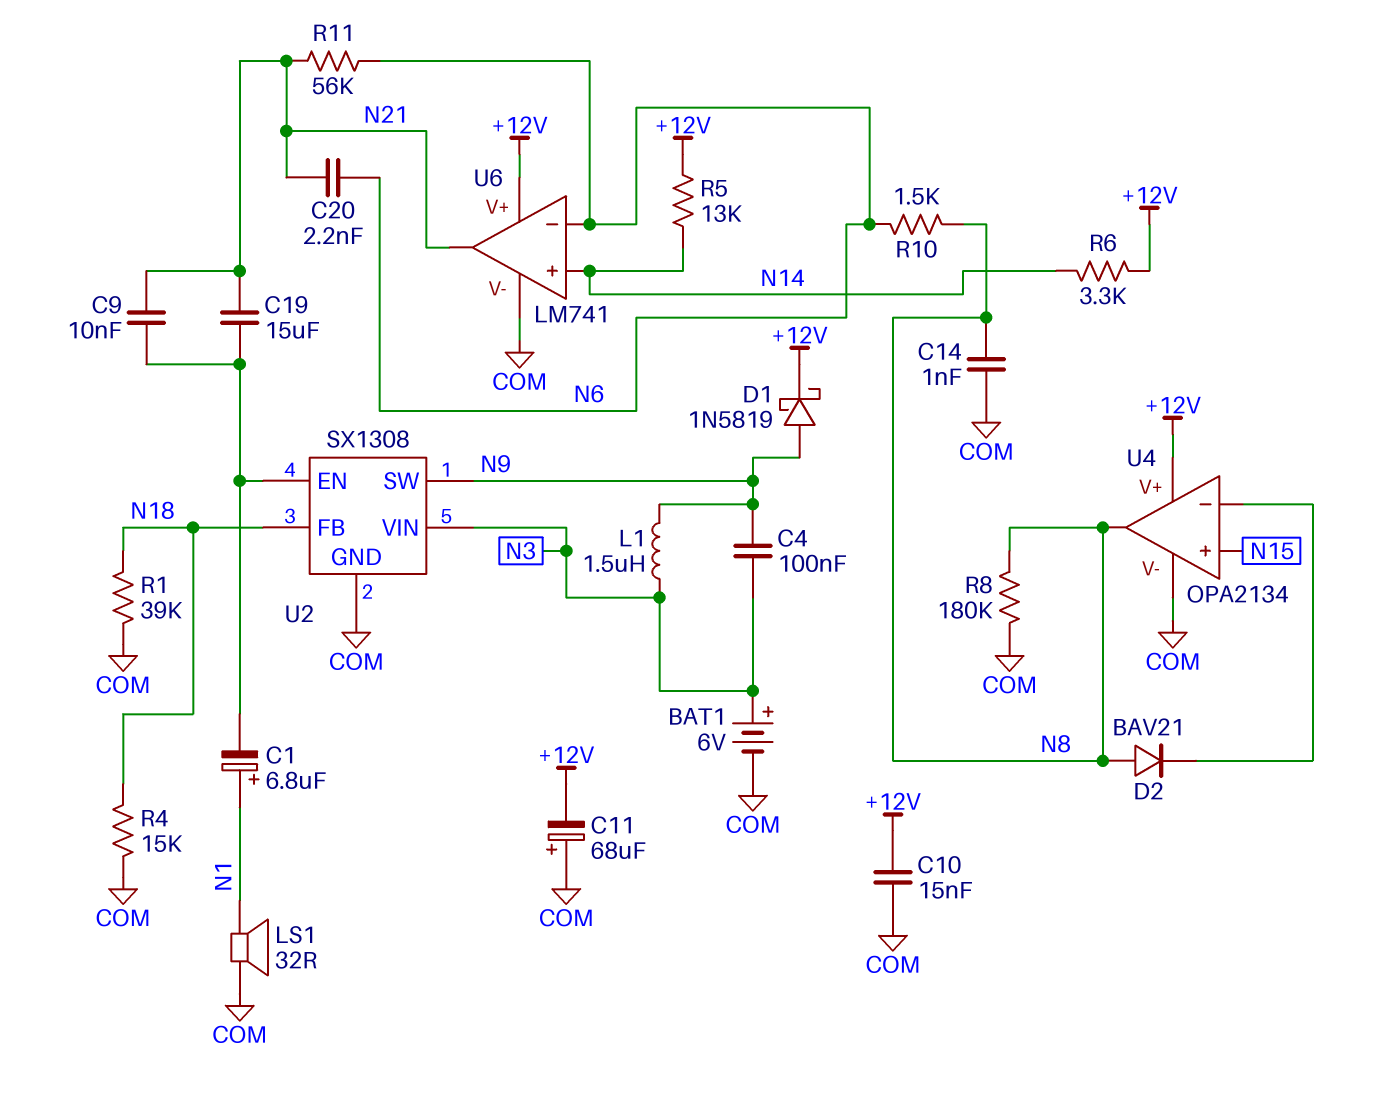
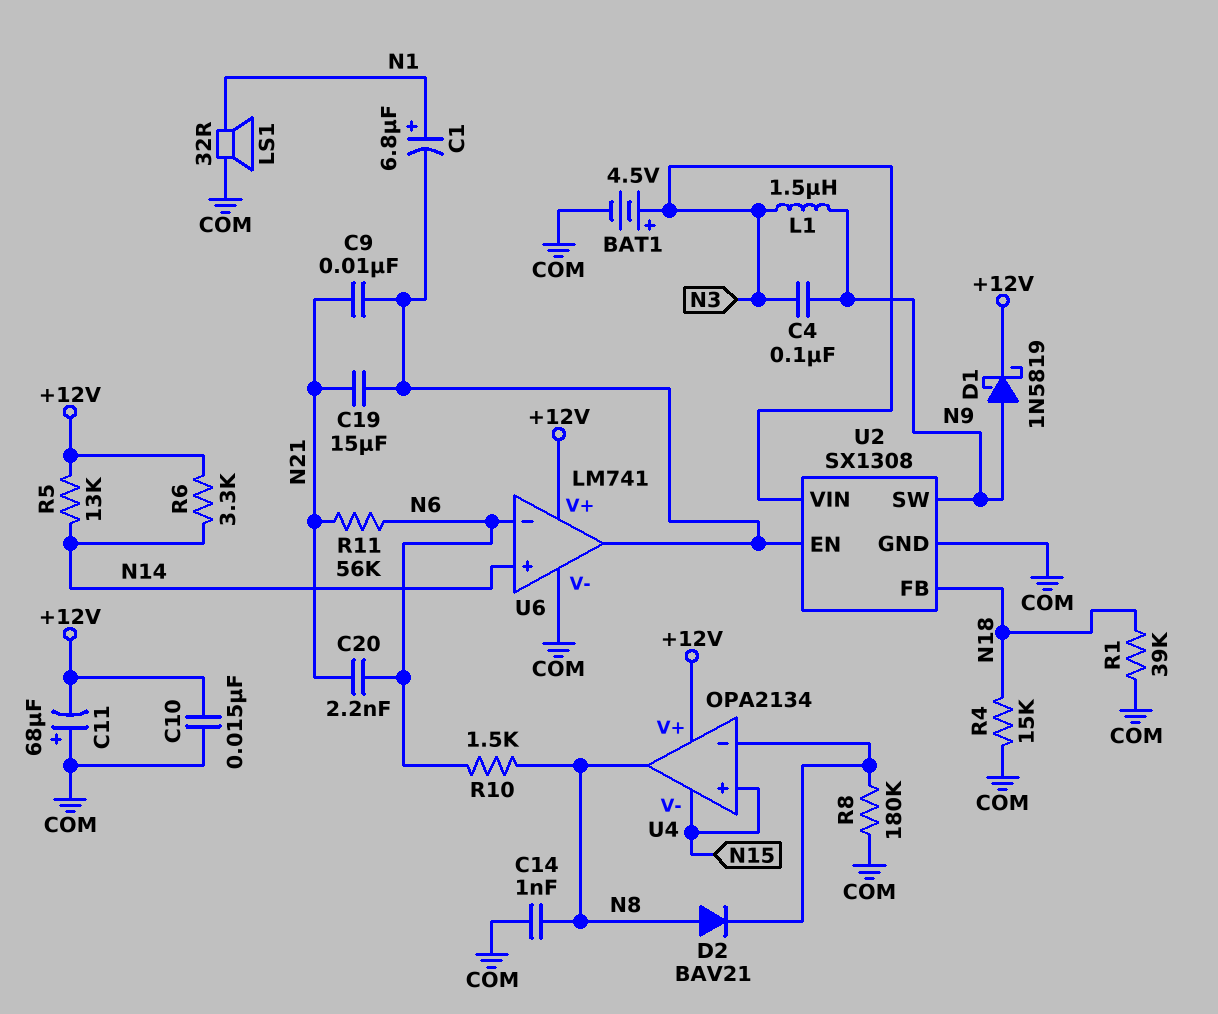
BAT1: 6V (plus N3, minus COM) -> 4.5V (plus N3, minus COM)
R8: 180k (COM, N8) -> 180k (COM, U4/in-)
U4 pin V-: COM -> N15
U6 pin out: N21 -> U2/EN

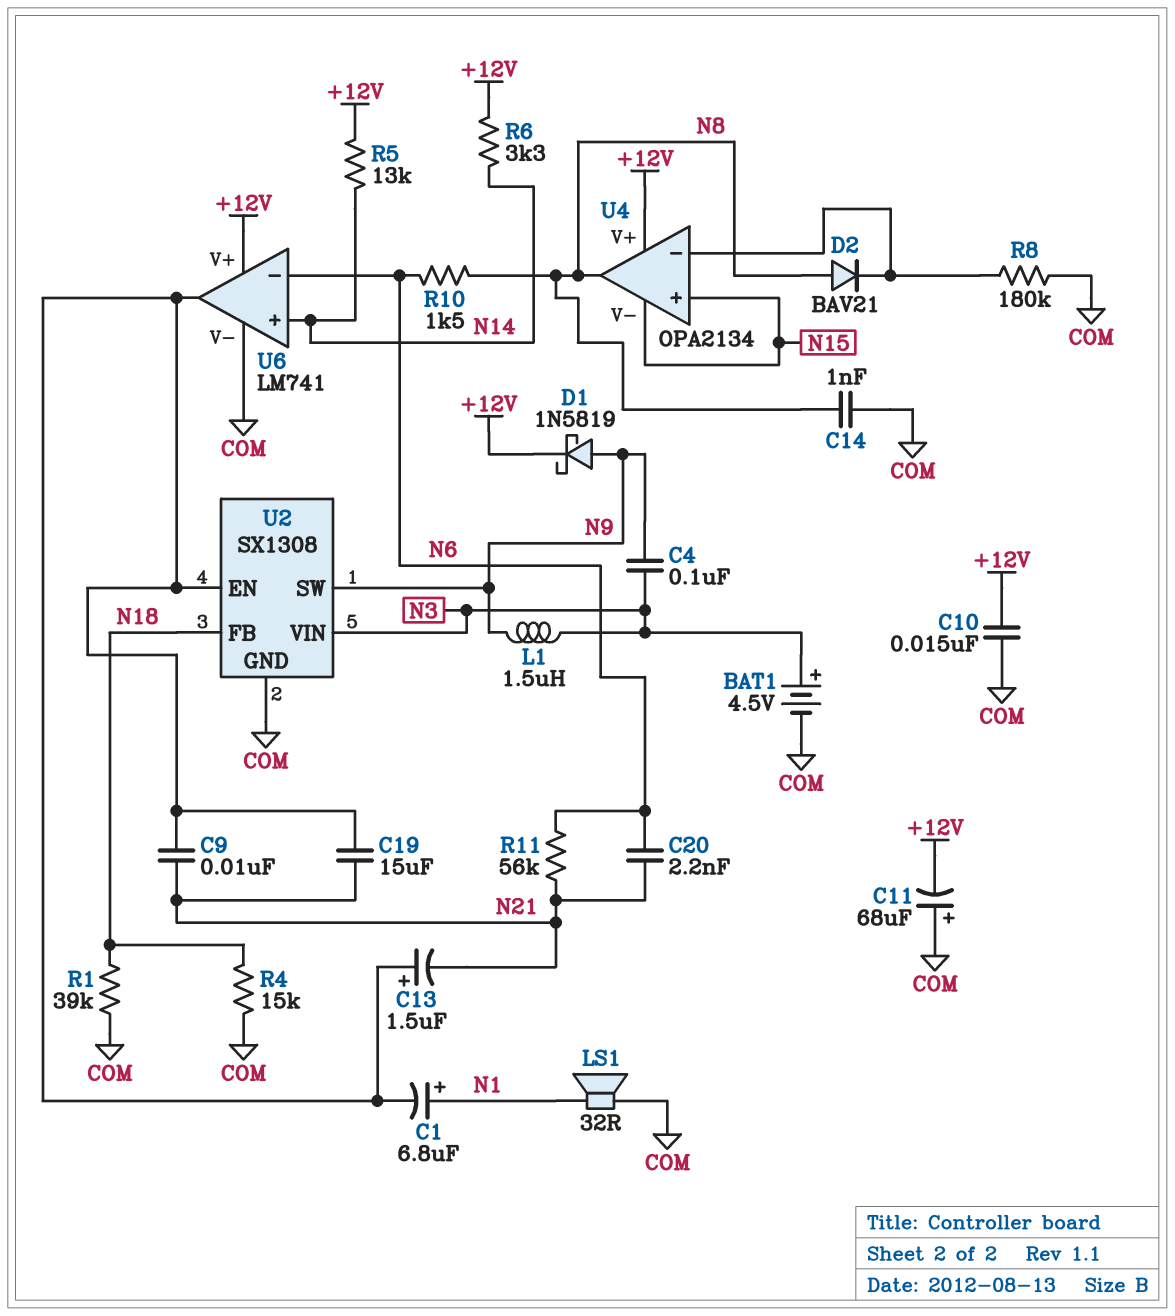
C13: none -> 1.5uF (plus U2/EN, minus N21)

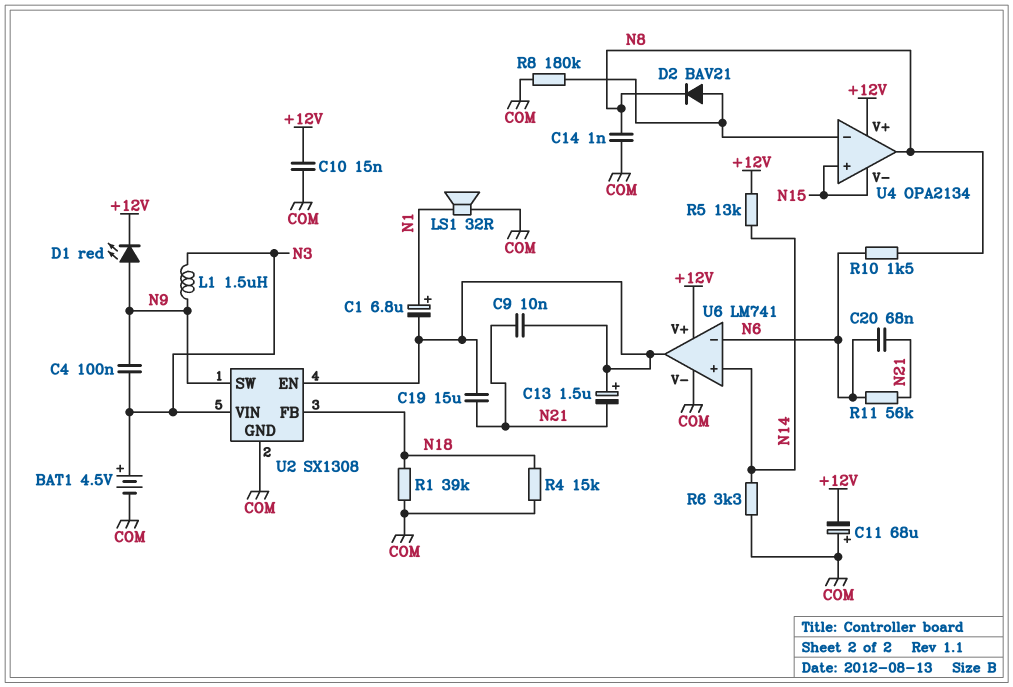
C20: 2.2nF (N6, N21) -> 68nF (N6, N21)
D1: schottky 1N5819 (A N9, K +12V) -> LED red (A N9, K +12V)
D2: diode BAV21 (A N8, K U4/in-) -> diode BAV21 (A U4/in-, K N8)
R6: 3.3k (+12V, N14) -> 3.3k (COM, N14)

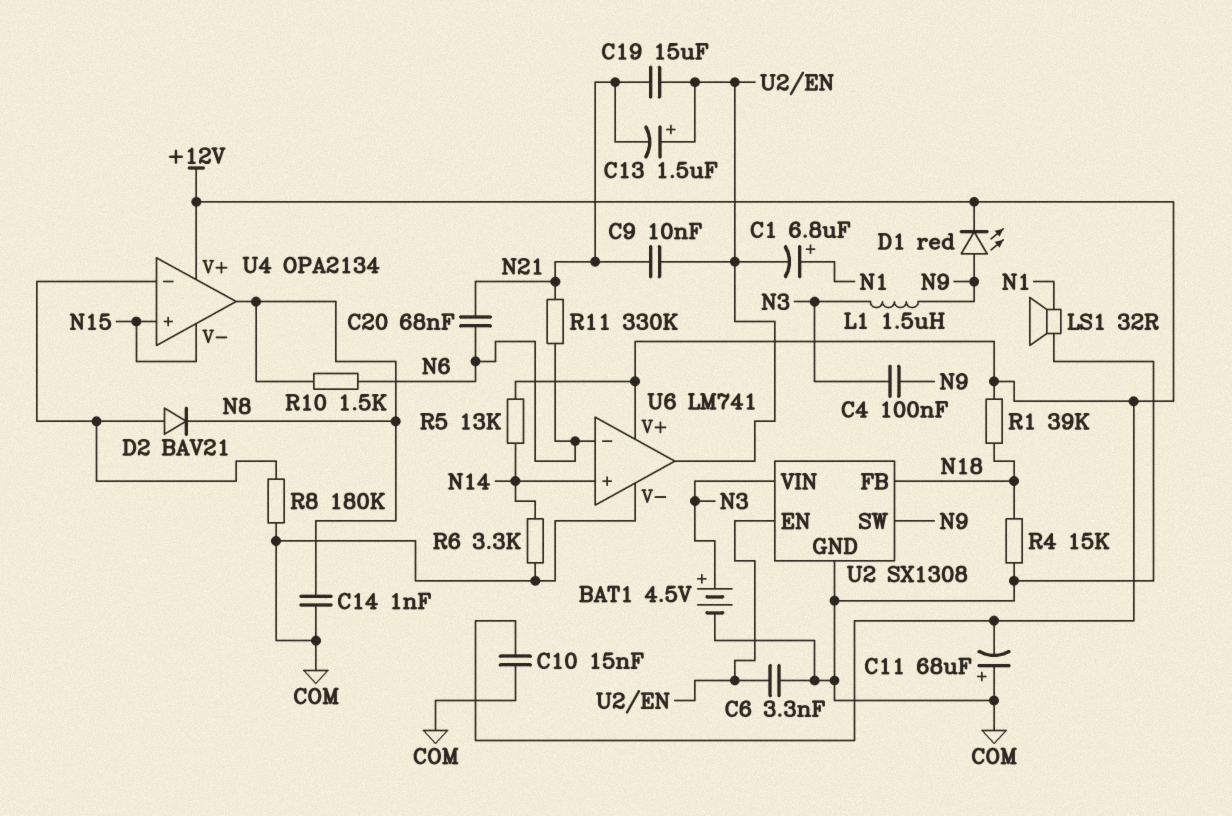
C6: none -> 3.3nF (COM, U2/EN)
R1: 39k (COM, N18) -> 39k (+12V, N18)
R11: 56k (N6, N21) -> 330k (N6, N21)

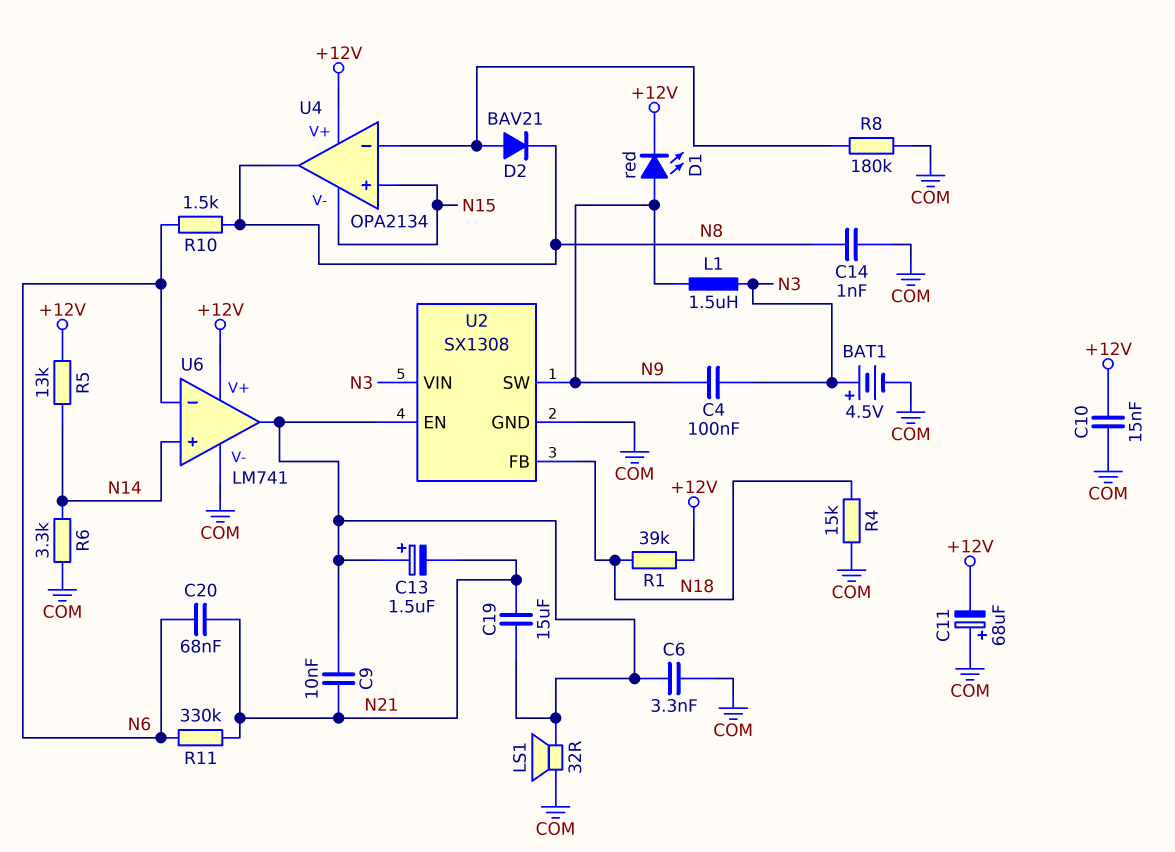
C1: 6.8uF (plus N1, minus U2/EN) -> none
LS1: speaker 32R (COM, N1) -> speaker 32R (COM, U2/EN)

